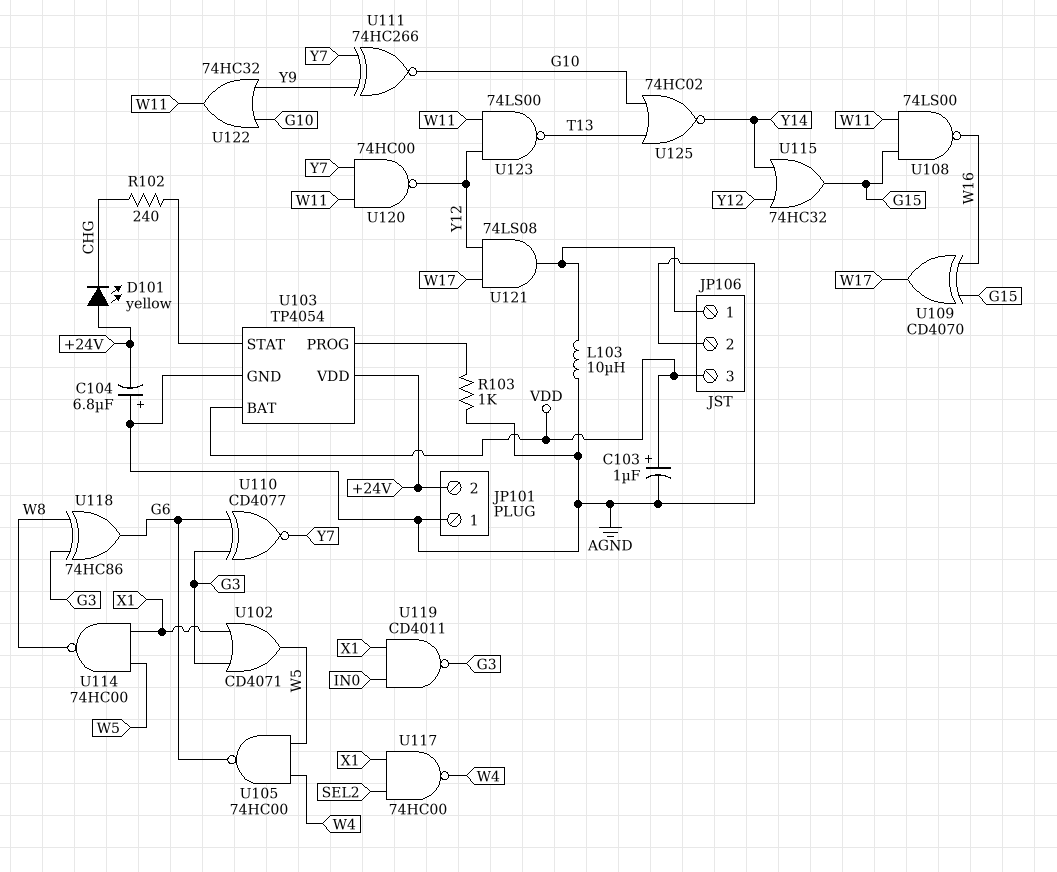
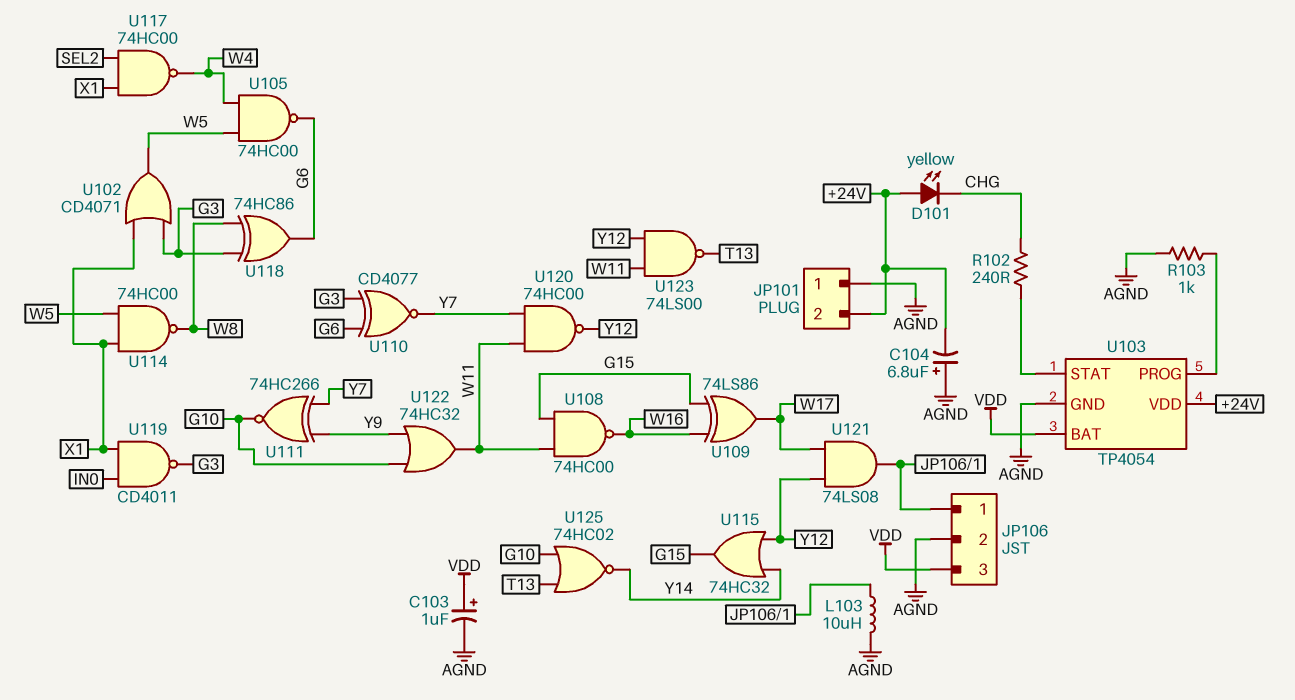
U108: NAND 74LS00 (in G15, in W11, out W16) -> NAND 74HC00 (in G15, in W11, out W16)
U109: XOR CD4070 (in G15, in W16, out W17) -> XOR 74LS86 (in G15, in W16, out W17)

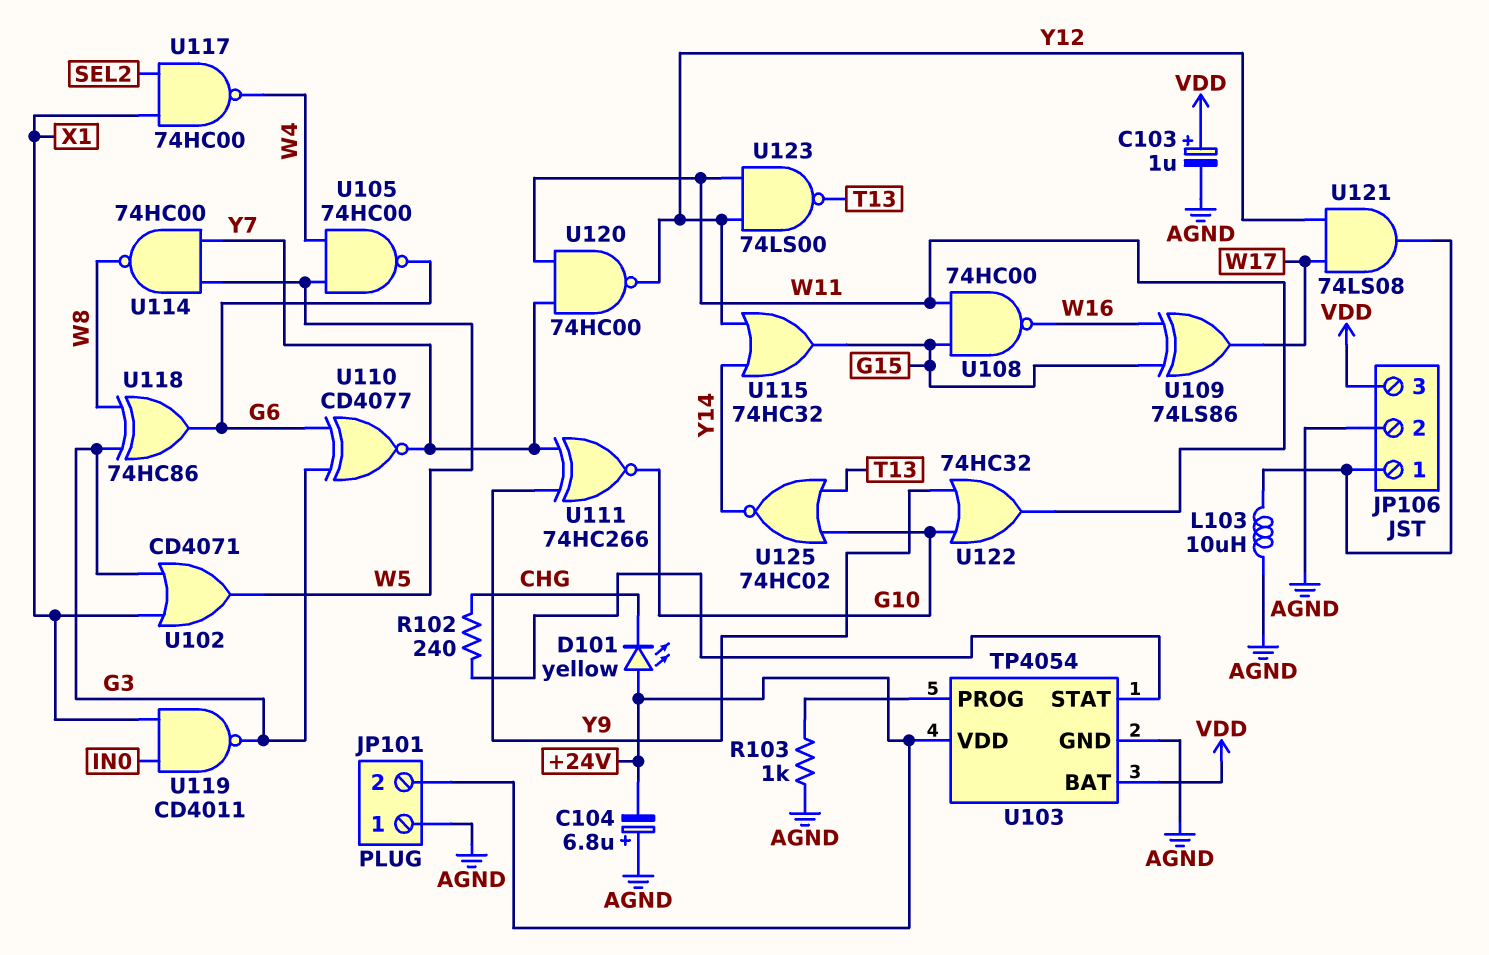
U114: NAND 74HC00 (in W5, in X1, out W8) -> NAND 74HC00 (in W5, in Y7, out W8)

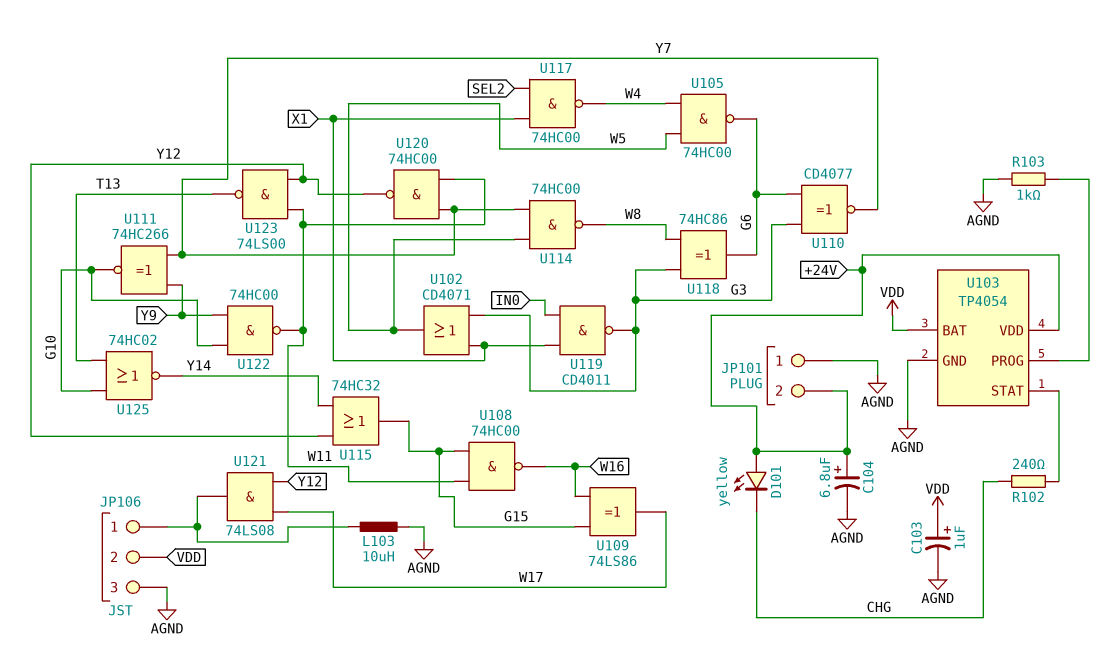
C104: 6.8uF (plus AGND, minus +24V) -> 6.8uF (plus +24V, minus AGND)
JP106 pin 2: AGND -> VDD
JP106 pin 3: VDD -> AGND
U122: OR 74HC32 (in G10, in Y9, out W11) -> NAND 74HC00 (in G10, in Y9, out W11)

